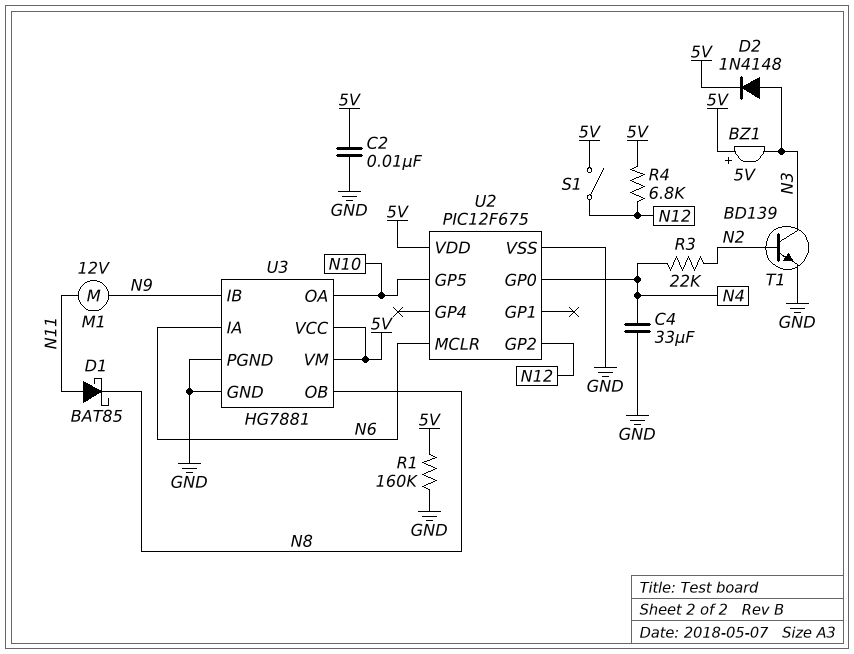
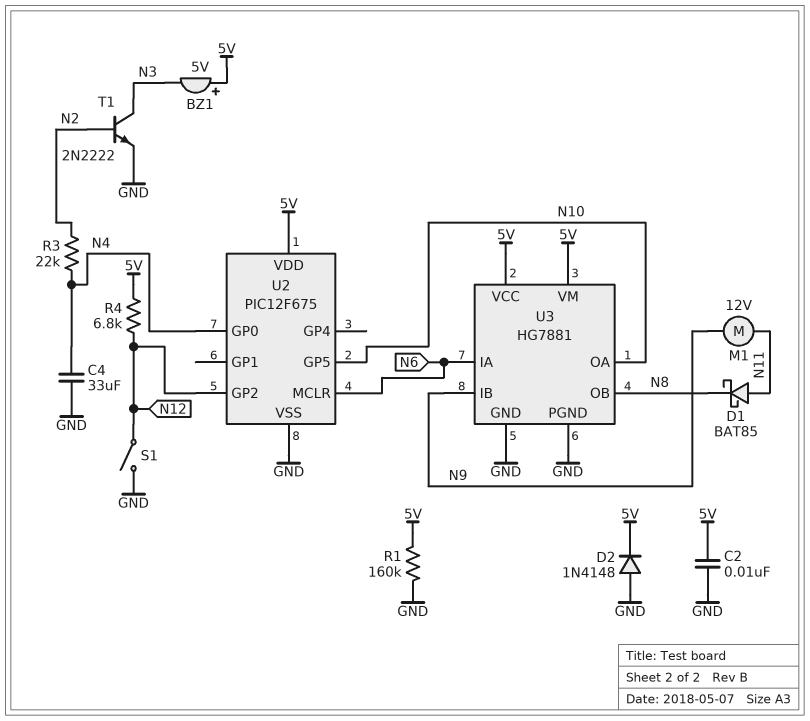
D2: diode 1N4148 (A N3, K 5V) -> diode 1N4148 (A GND, K 5V)
S1: switch (5V, N12) -> switch (GND, N12)
T1: NPN BD139 (B N2, C N3, E GND) -> NPN 2N2222 (B N2, C N3, E GND)

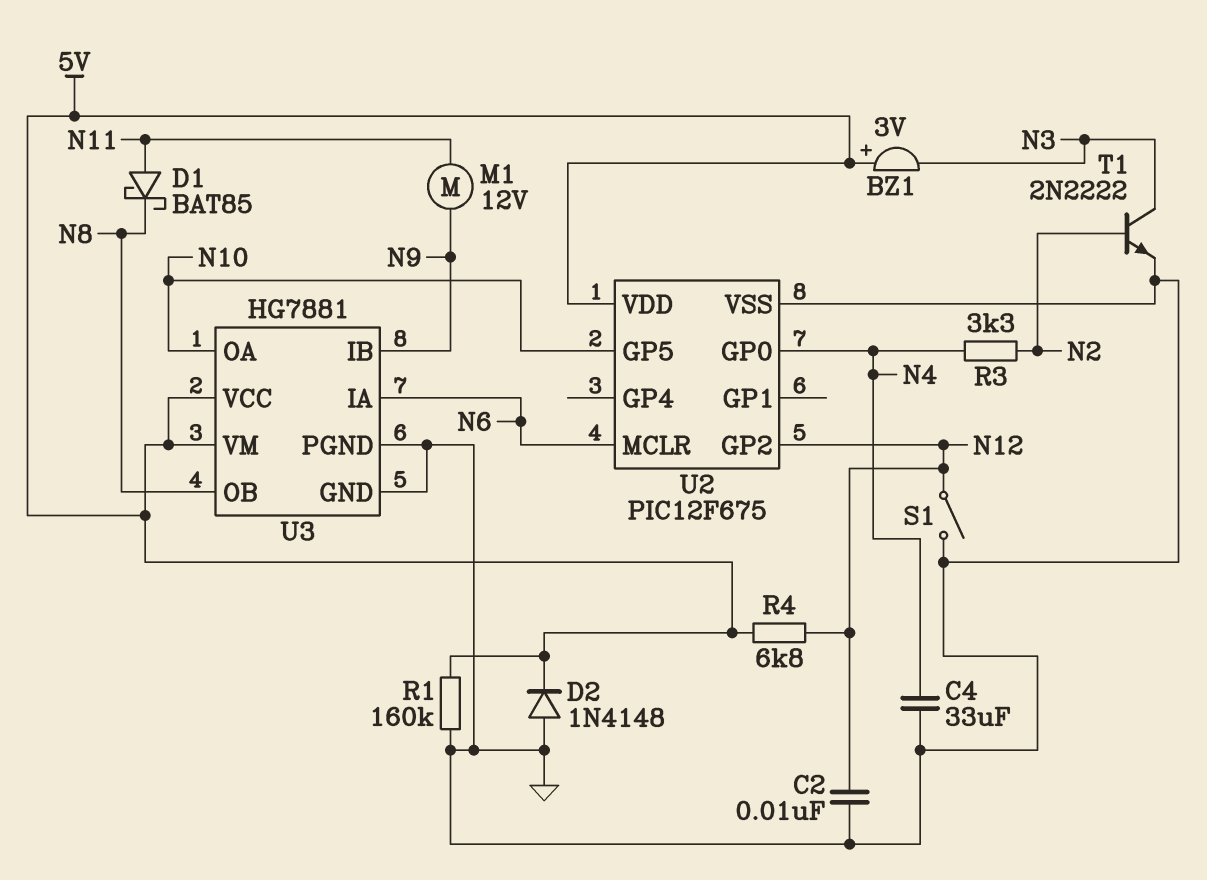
BZ1: buzzer 5V (plus 5V, minus N3) -> buzzer 3V (plus 5V, minus N3)
C2: 10nF (5V, GND) -> 10nF (GND, N12)
R3: 22k (N2, N4) -> 3.3k (N2, N4)

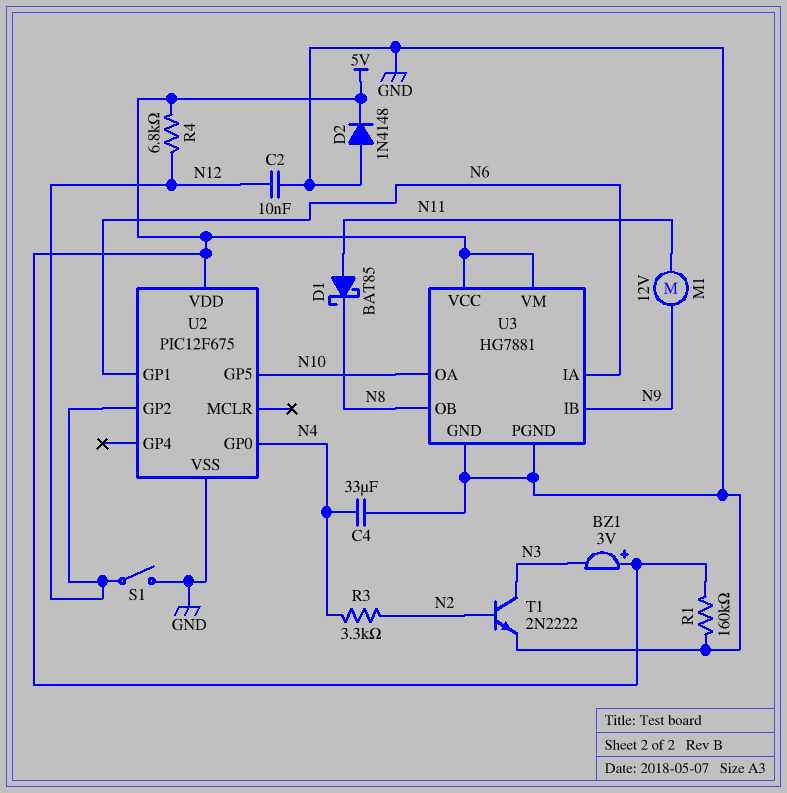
U2 pin GP1: none -> N6
U2 pin MCLR: N6 -> none

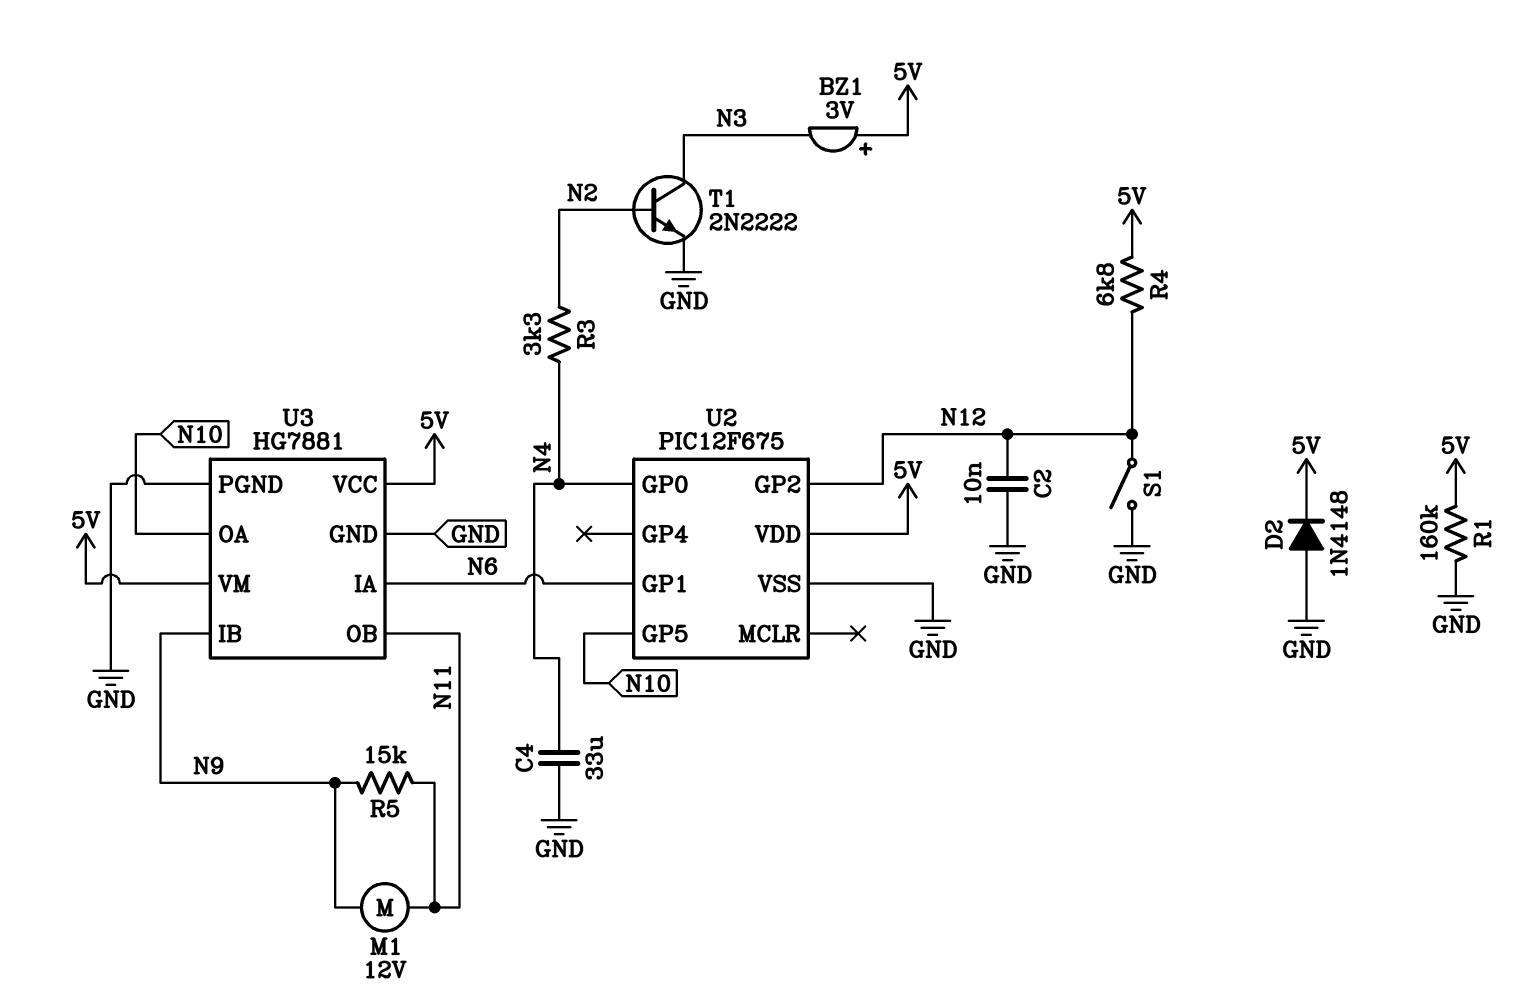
D1: schottky BAT85 (A N11, K N8) -> none
R5: none -> 15k (N9, N11)
U3 pin OB: N8 -> N11

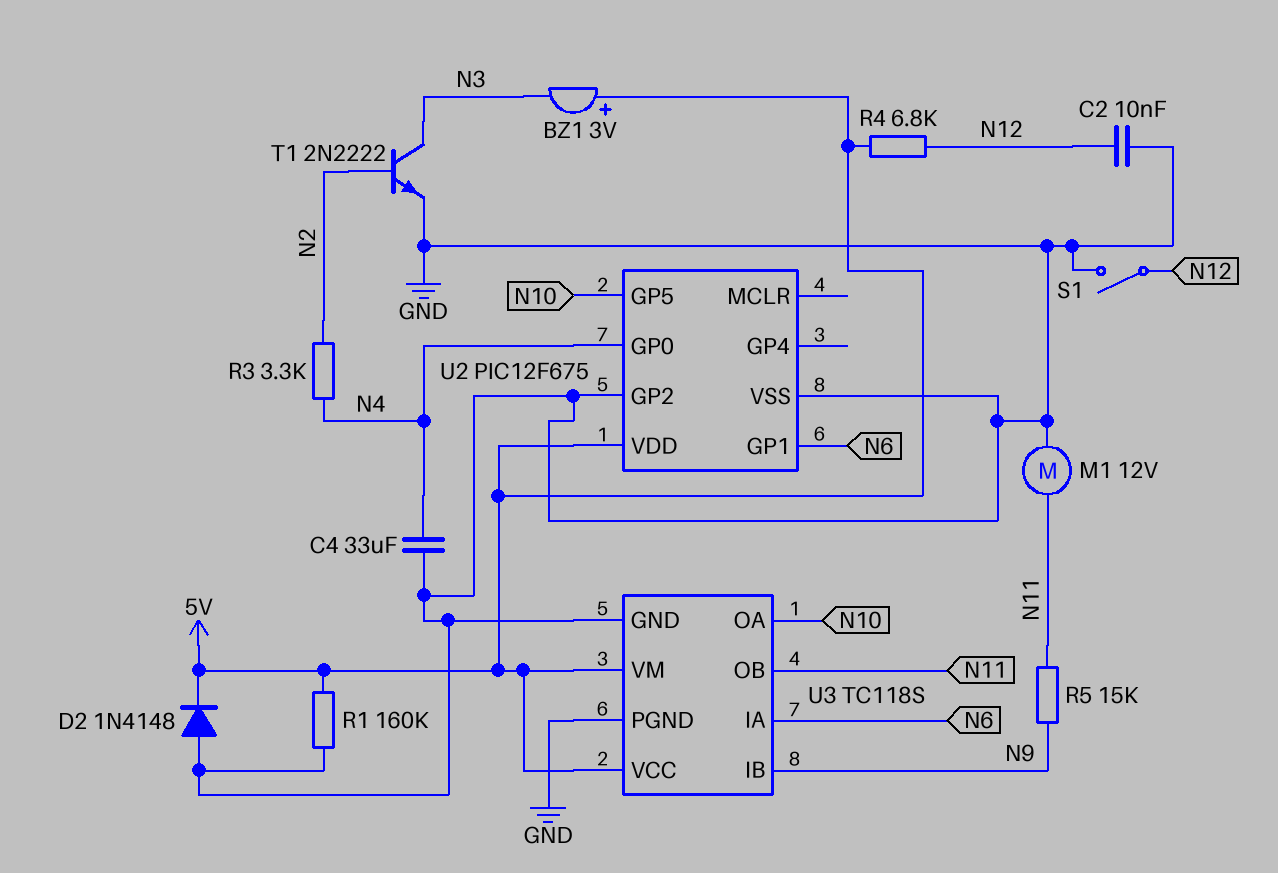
M1: motor 12V (N9, N11) -> motor 12V (GND, N11)
U2 pin GP2: N12 -> GND
U3: HG7881 -> TC118S

